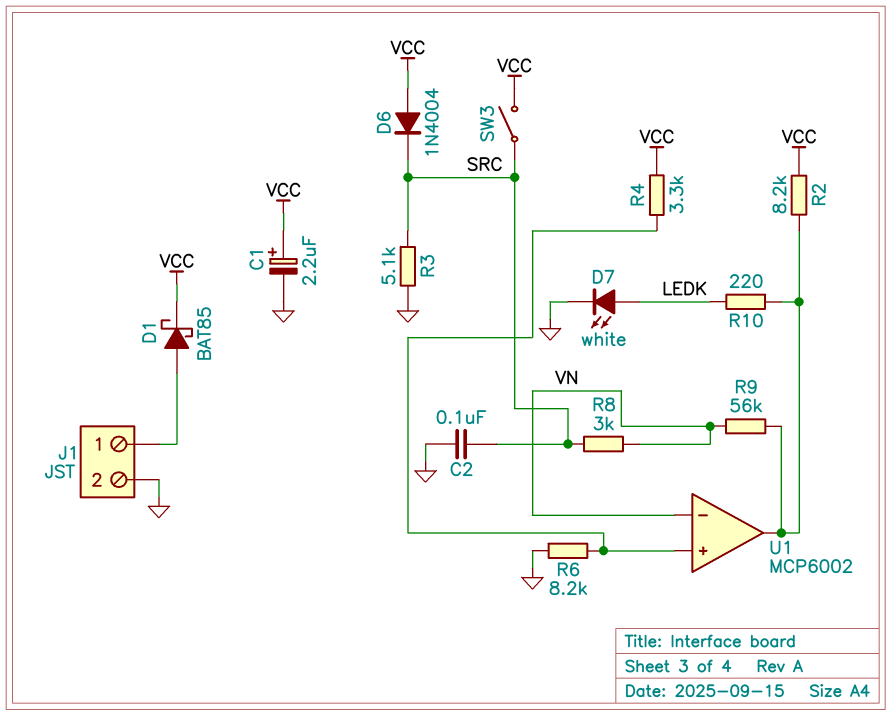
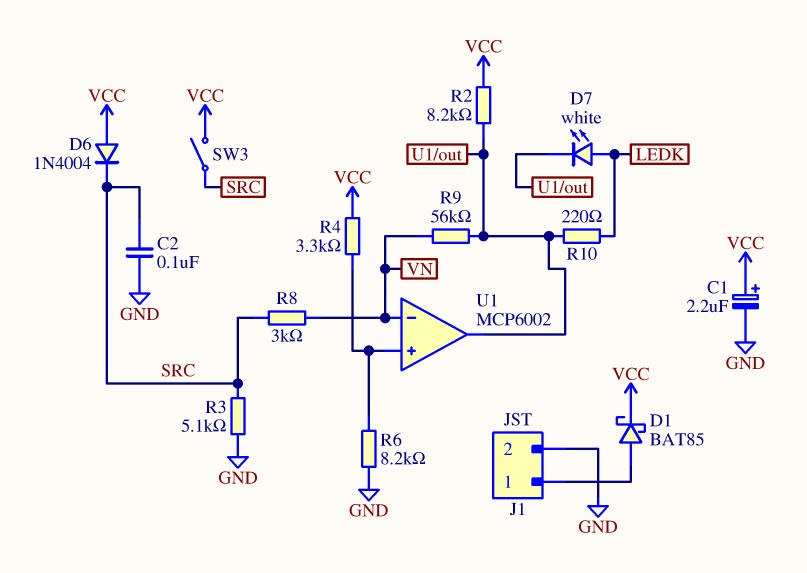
D7: LED white (A LEDK, K GND) -> LED white (A LEDK, K U1/out)

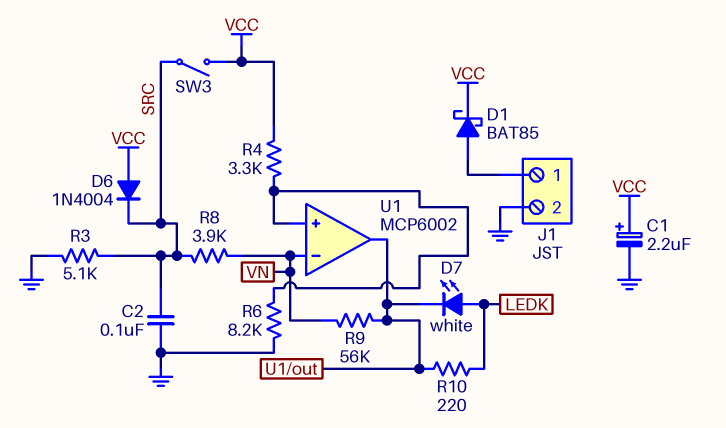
R2: 8.2k (U1/out, VCC) -> none
R8: 3k (SRC, VN) -> 3.9k (SRC, VN)

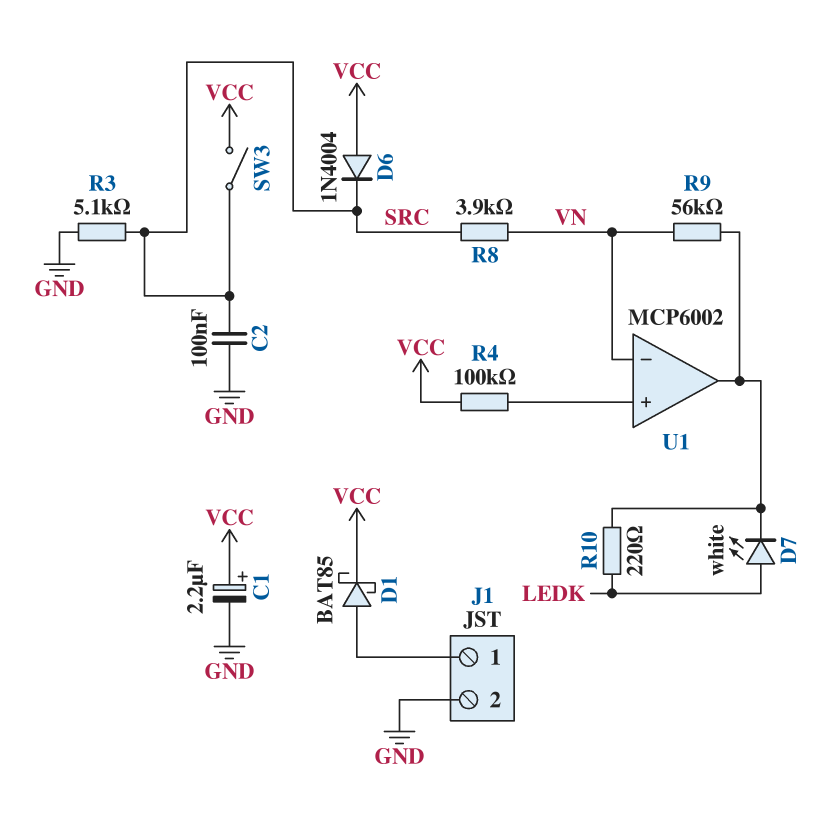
R4: 3.3k (U1/in+, VCC) -> 100k (U1/in+, VCC)
R6: 8.2k (GND, U1/in+) -> none

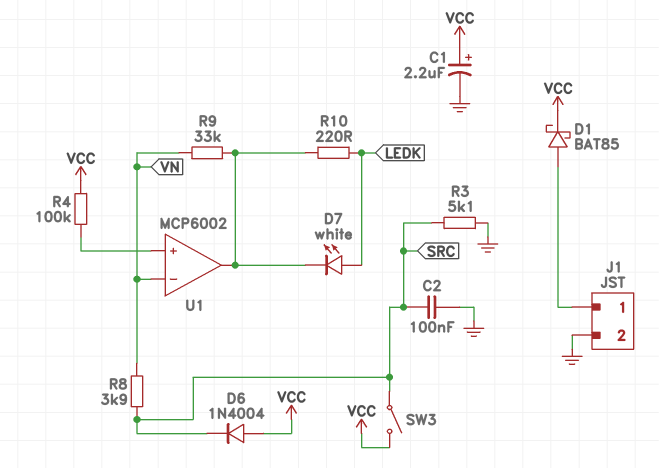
R9: 56k (U1/out, VN) -> 33k (U1/out, VN)

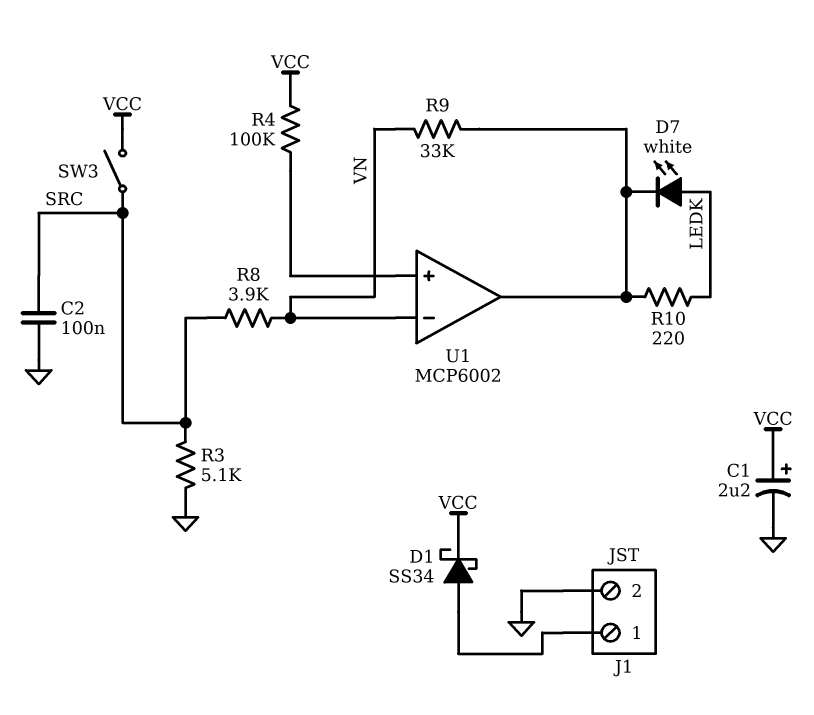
D1: schottky BAT85 (A J1/1, K VCC) -> schottky SS34 (A J1/1, K VCC)
D6: diode 1N4004 (A VCC, K SRC) -> none

